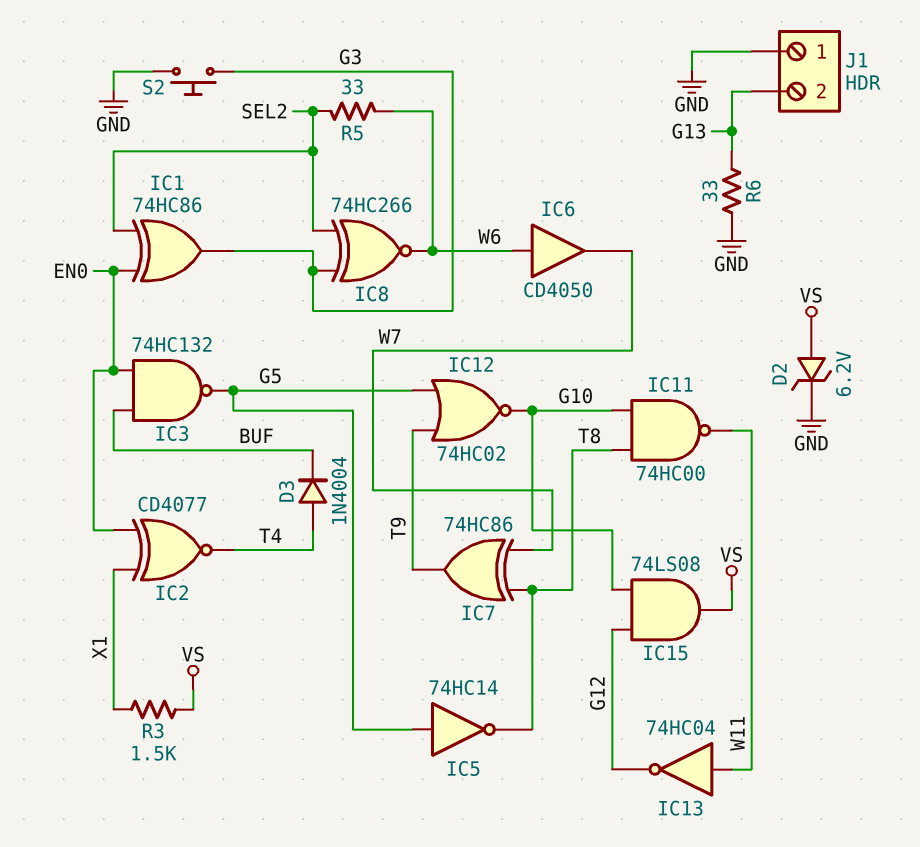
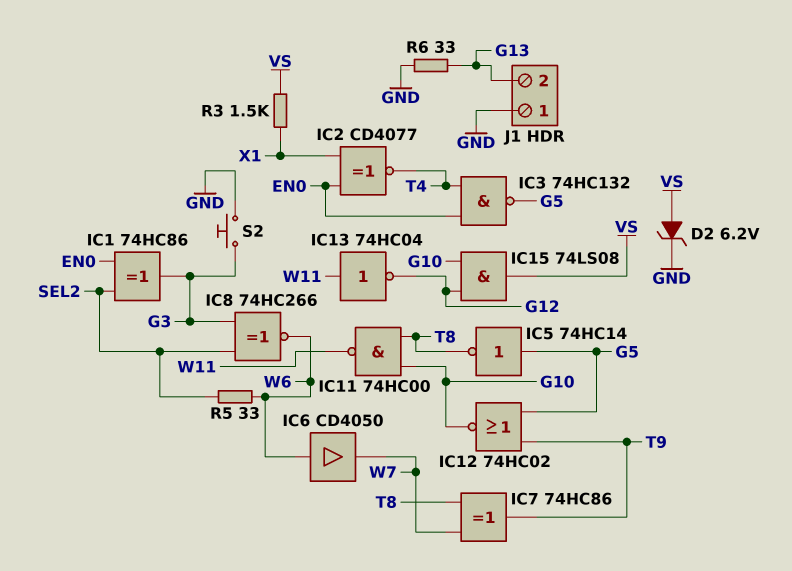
D3: diode 1N4004 (A T4, K BUF) -> none
IC3: NAND 74HC132 (in BUF, in EN0, out G5) -> NAND 74HC132 (in EN0, in T4, out G5)

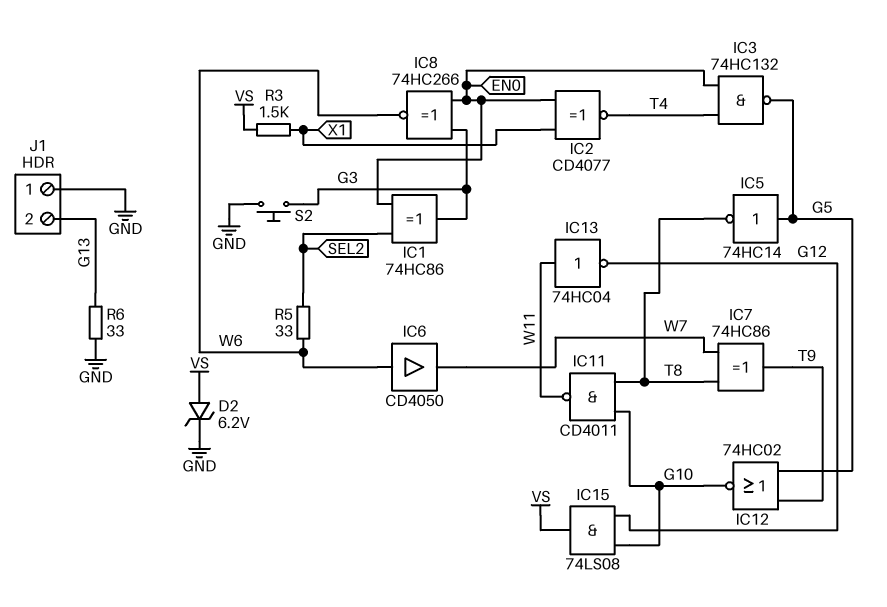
IC8: XNOR 74HC266 (in G3, in SEL2, out W6) -> XNOR 74HC266 (in EN0, in G3, out W6)
IC11: NAND 74HC00 (in G10, in T8, out W11) -> NAND CD4011 (in G10, in T8, out W11)

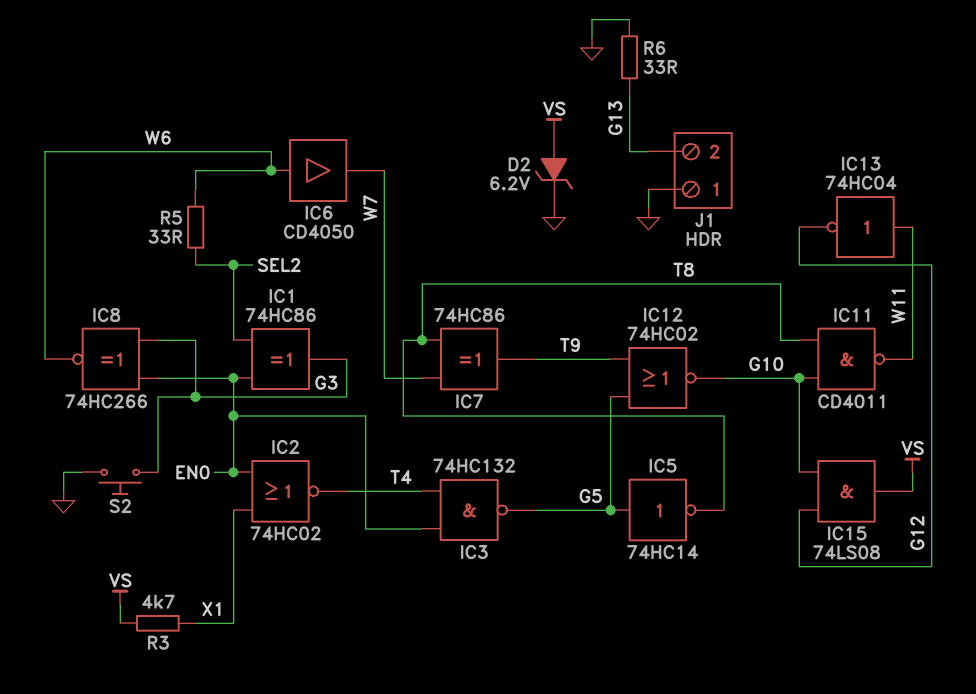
IC2: XNOR CD4077 (in EN0, in X1, out T4) -> NOR 74HC02 (in EN0, in X1, out T4)
R3: 1.5k (VS, X1) -> 4.7k (VS, X1)

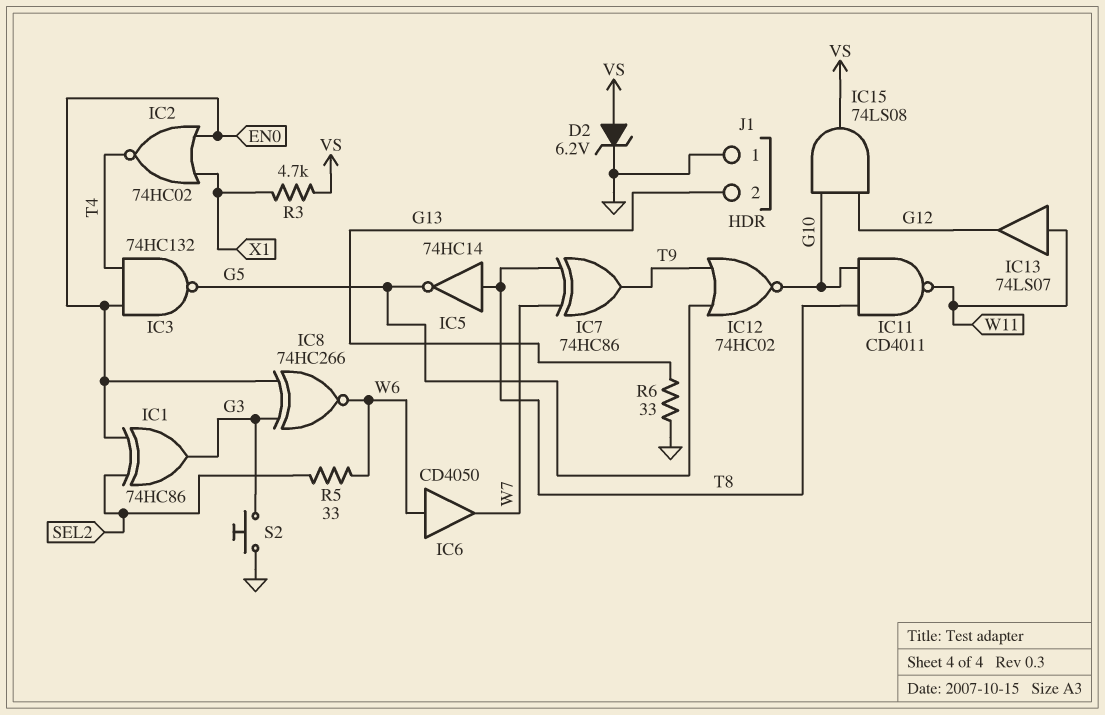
IC5: NOT 74HC14 (in G5, out T8) -> NOT 74HC14 (in T8, out G5)
IC13: NOT 74HC04 (in W11, out G12) -> buffer 74LS07 (in W11, out G12)

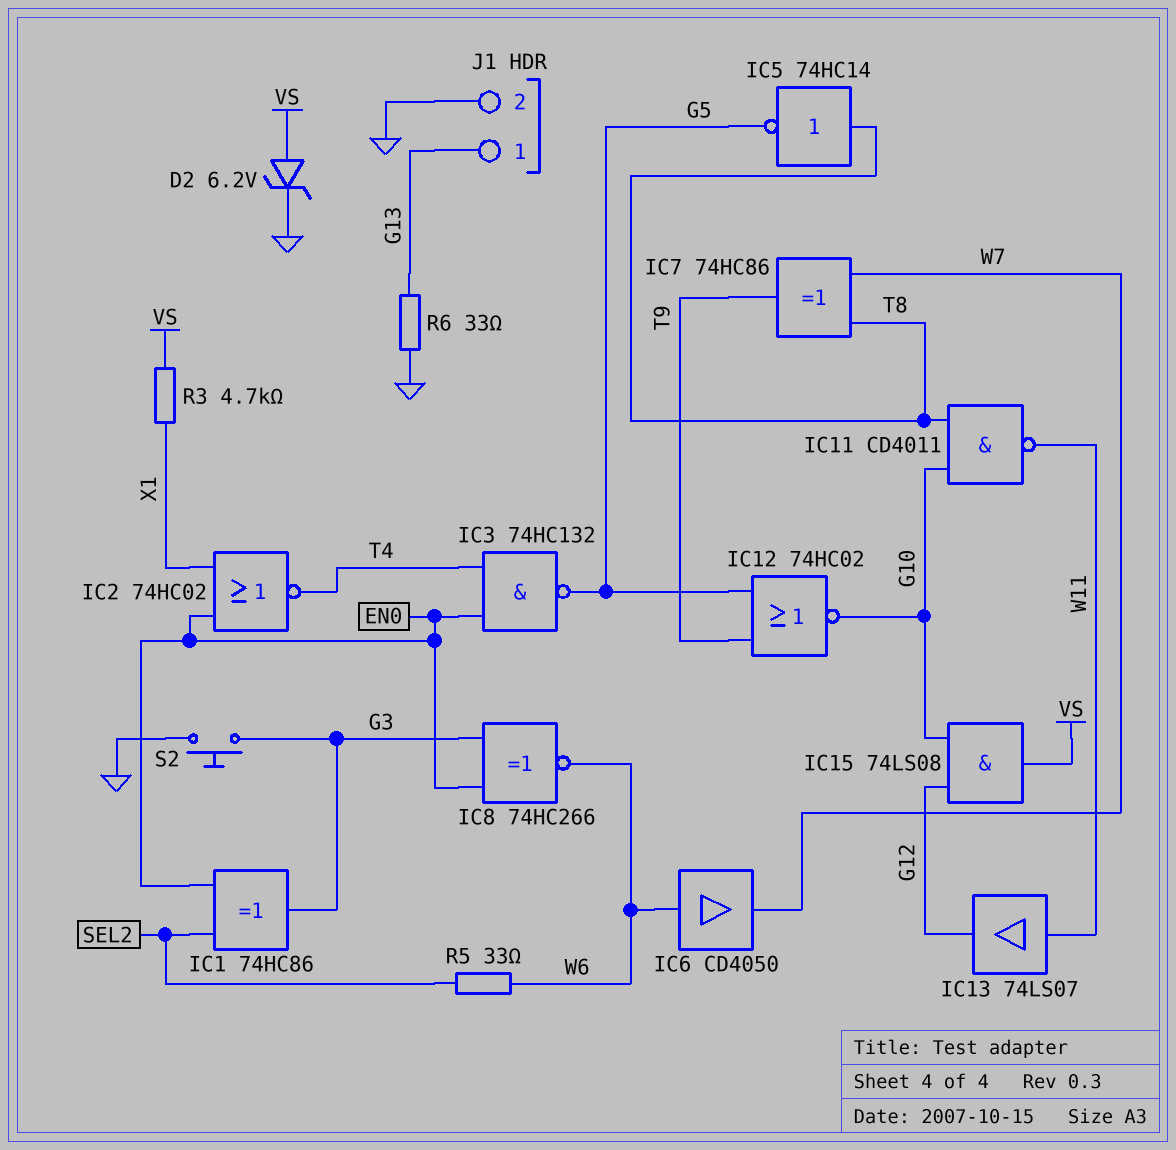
J1 pin 1: GND -> G13
J1 pin 2: G13 -> GND

